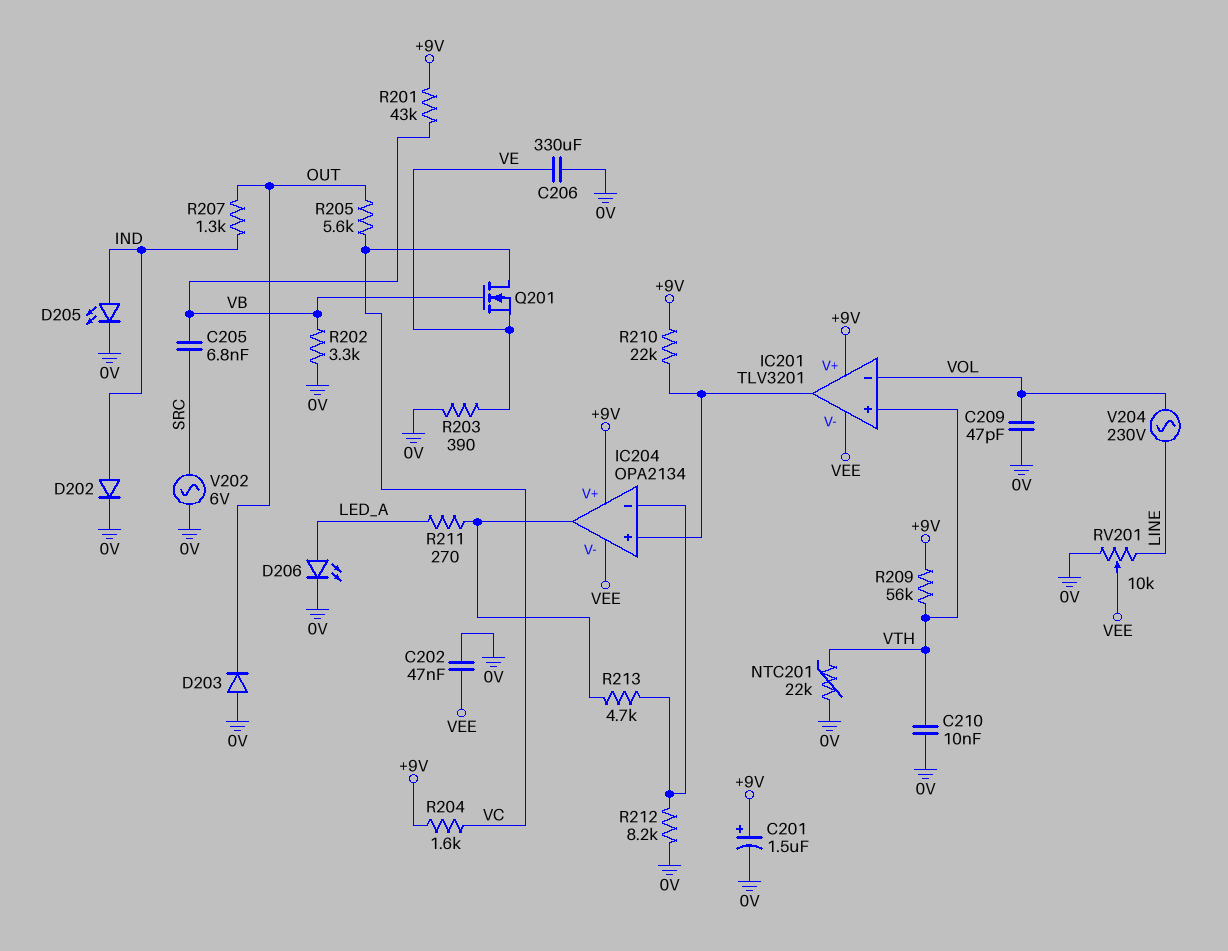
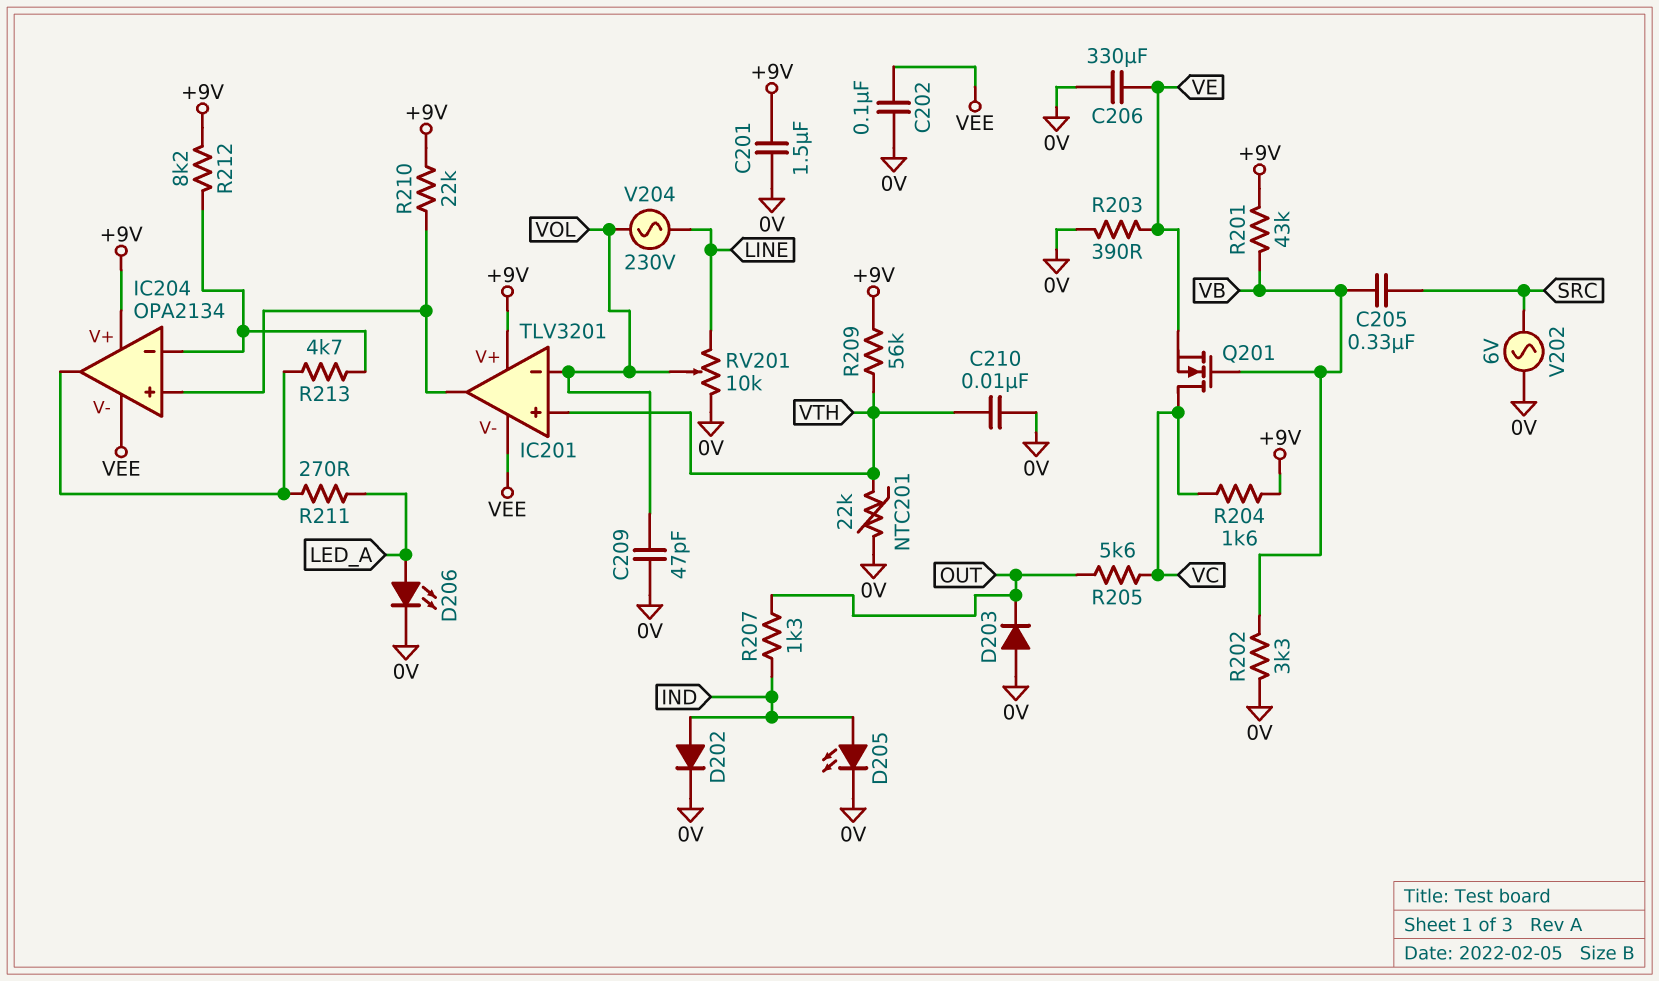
C201: 1.5uF (plus +9V, minus 0V) -> 1.5uF (+9V, 0V)
C202: 47nF (0V, VEE) -> 100nF (0V, VEE)
C205: 6.8nF (SRC, VB) -> 330nF (SRC, VB)
R212: 8.2k (0V, IC204/in-) -> 8.2k (+9V, IC204/in-)
RV201: 10k (0V, LINE, wiper VEE) -> 10k (0V, LINE, wiper VOL)

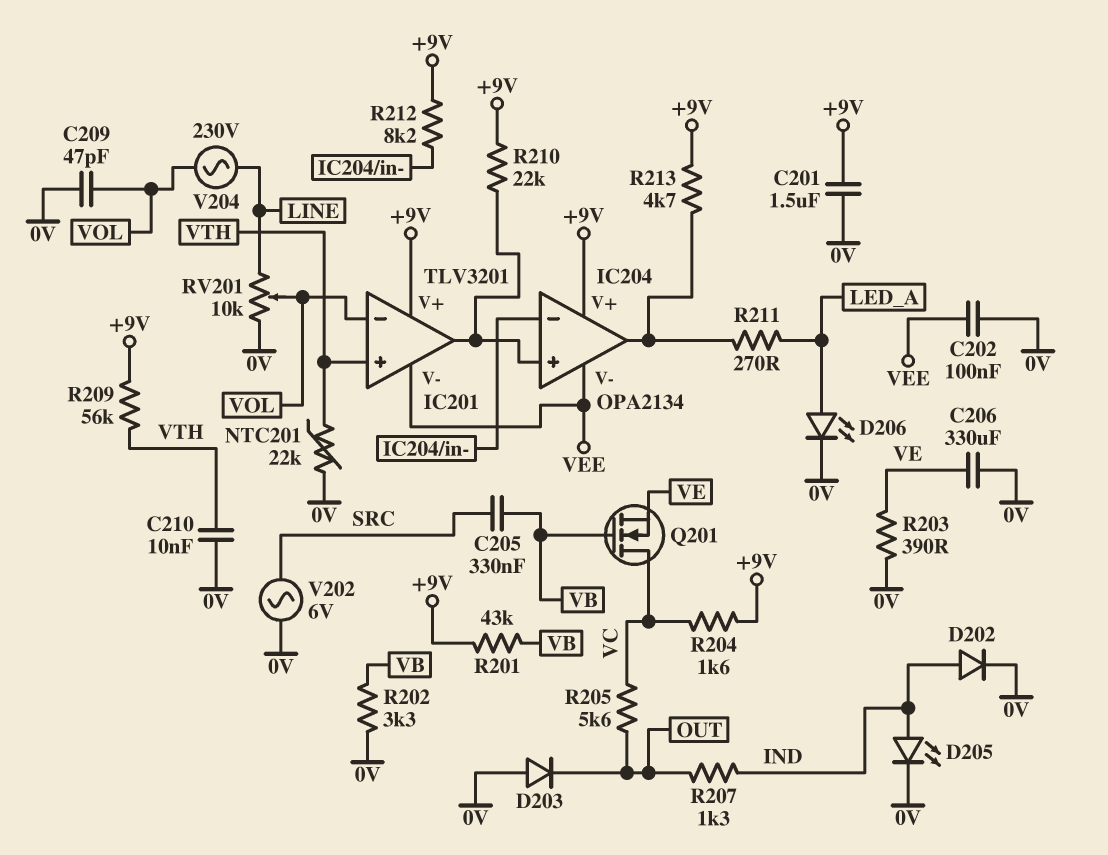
R213: 4.7k (IC204/in-, IC204/out) -> 4.7k (+9V, IC204/out)

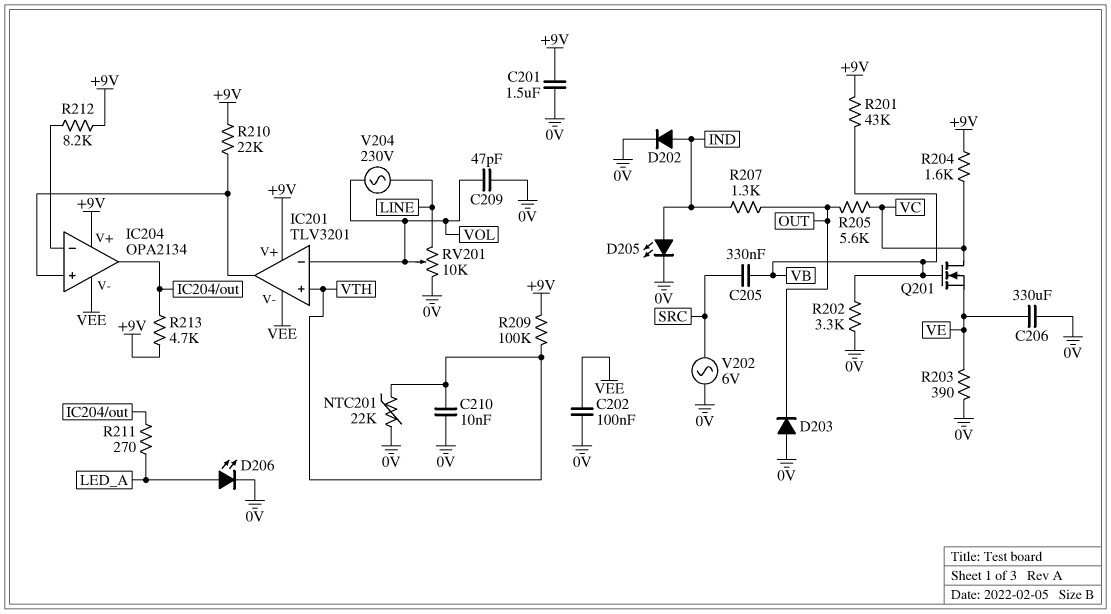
R209: 56k (+9V, VTH) -> 100k (+9V, VTH)

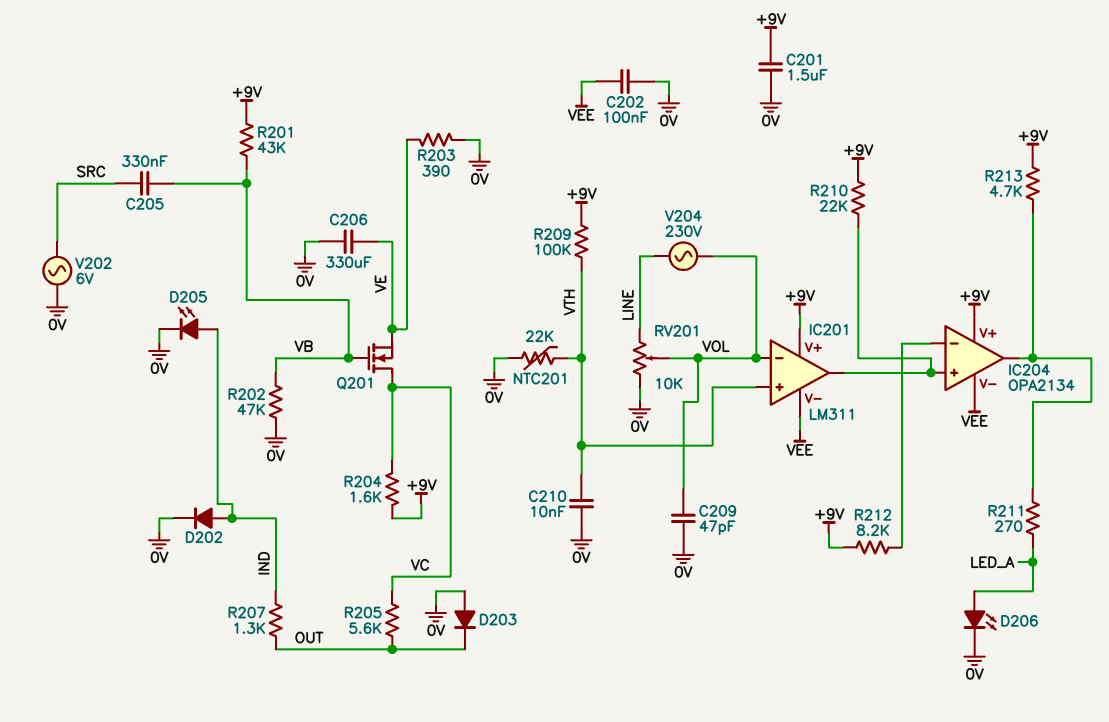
IC201: TLV3201 -> LM311
R202: 3.3k (0V, VB) -> 47k (0V, VB)

